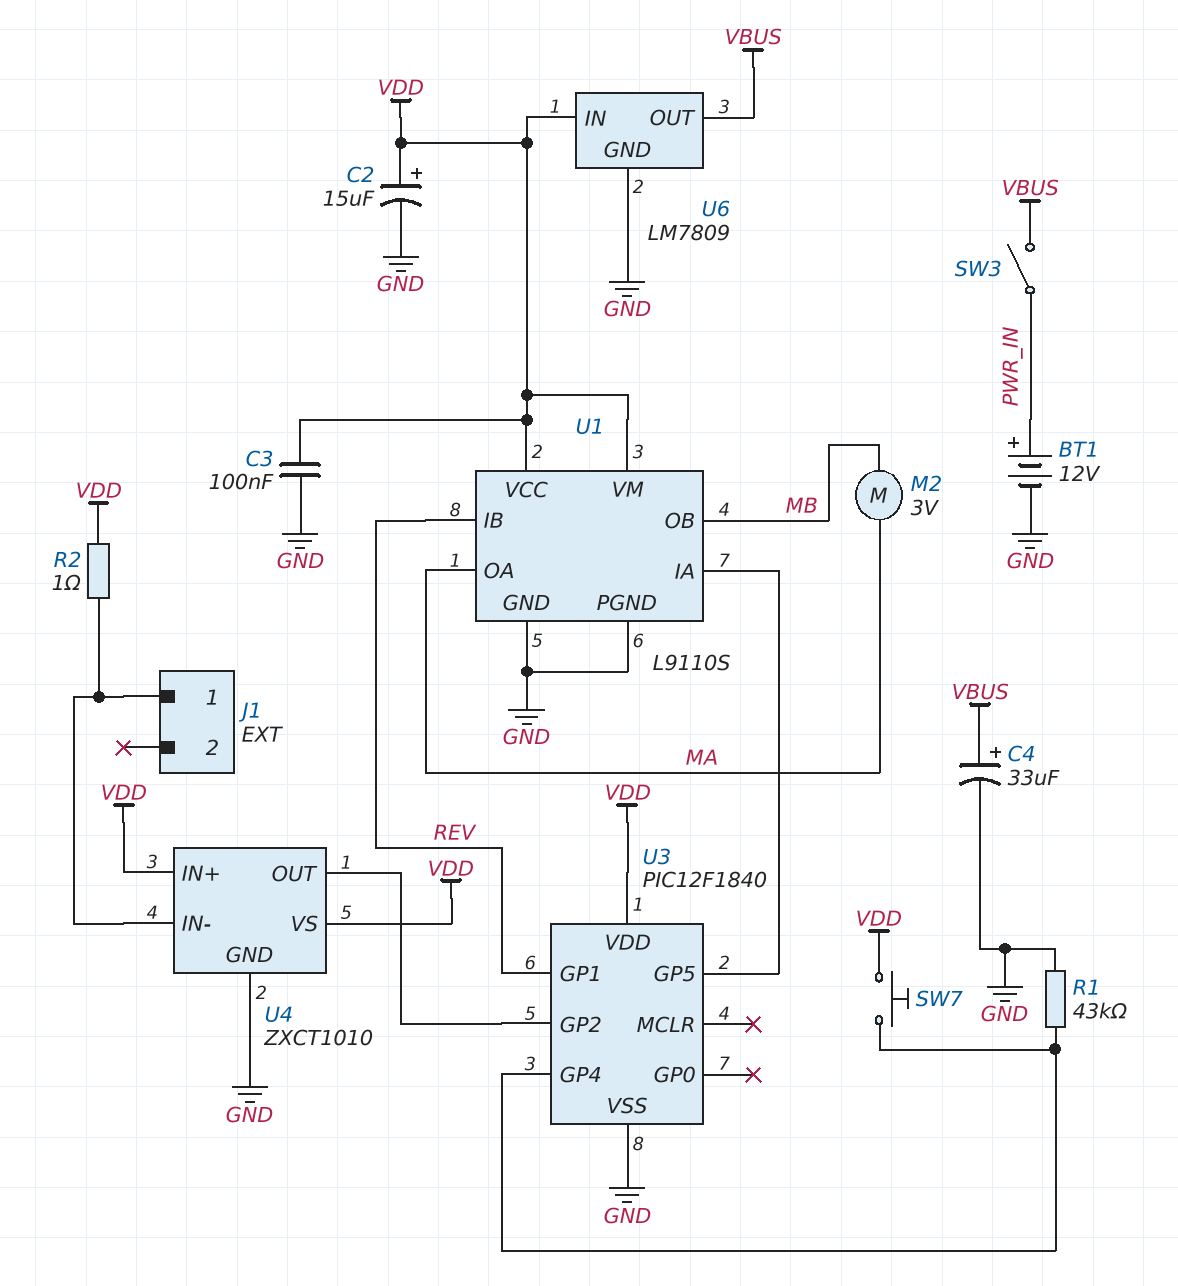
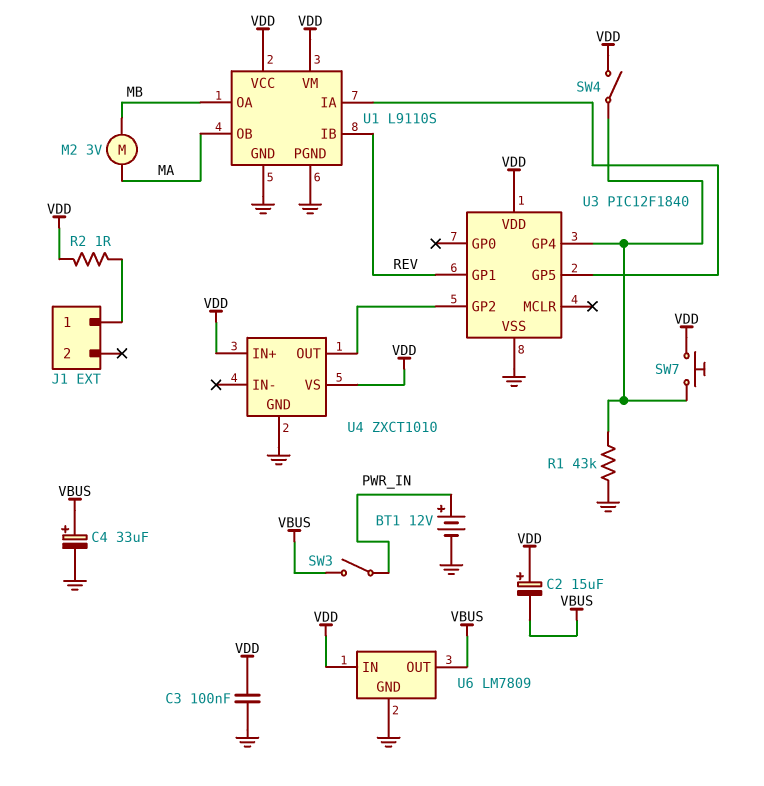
C2: 15uF (plus VDD, minus GND) -> 15uF (plus VDD, minus VBUS)
SW4: none -> switch (U3/GP4, VDD)
U1 pin OA: MA -> MB
U1 pin OB: MB -> MA
U4 pin IN-: J1/1 -> none

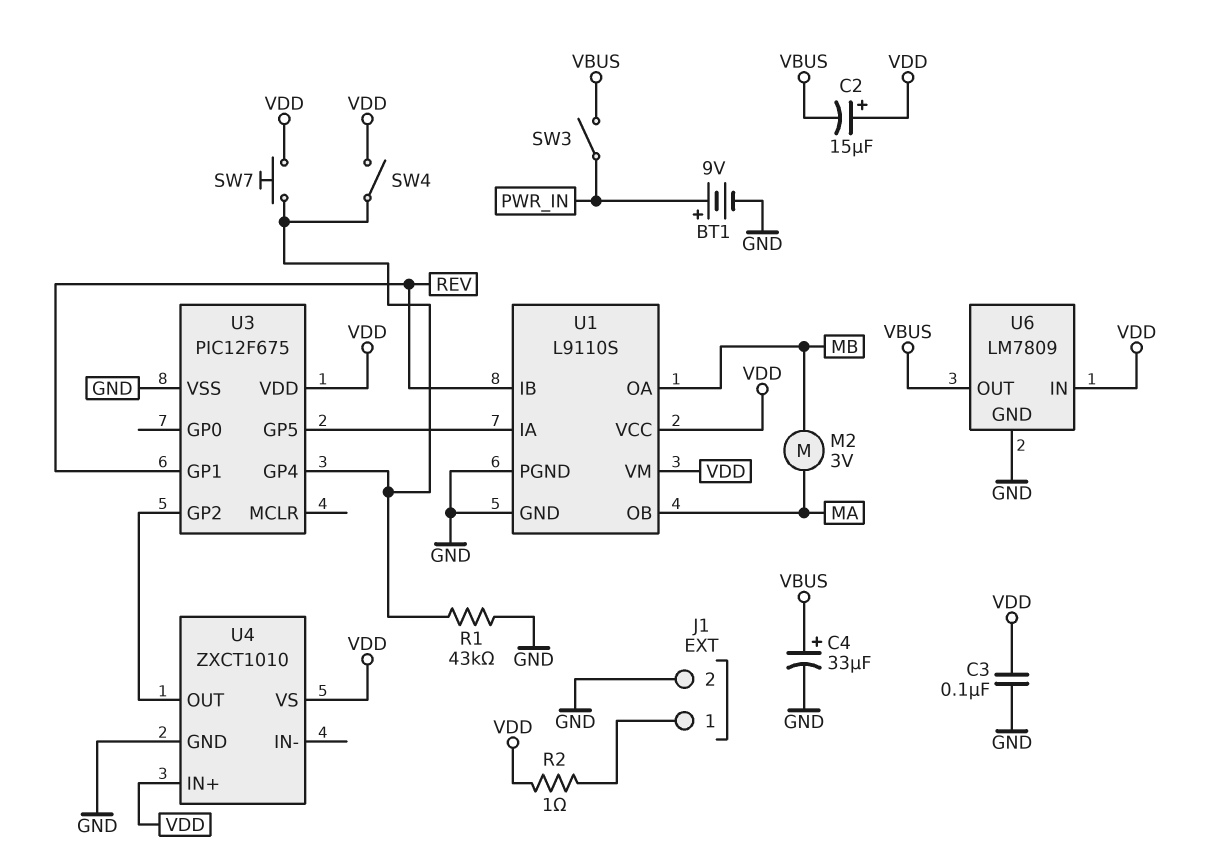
BT1: 12V (plus PWR_IN, minus GND) -> 9V (plus PWR_IN, minus GND)
J1 pin 2: none -> GND
U3: PIC12F1840 -> PIC12F675

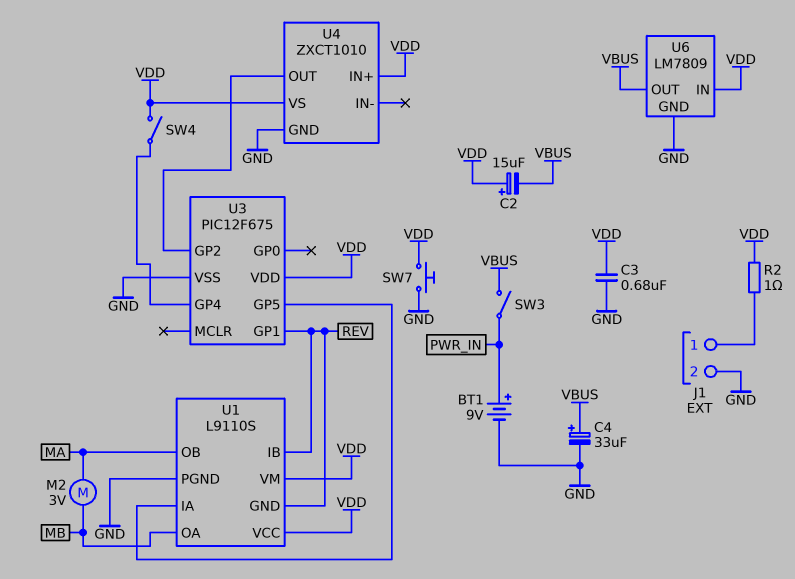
C3: 100nF (GND, VDD) -> 680nF (GND, VDD)
R1: 43k (GND, U3/GP4) -> none
SW7: button (U3/GP4, VDD) -> button (GND, VDD)
U1 pin GND: GND -> REV

